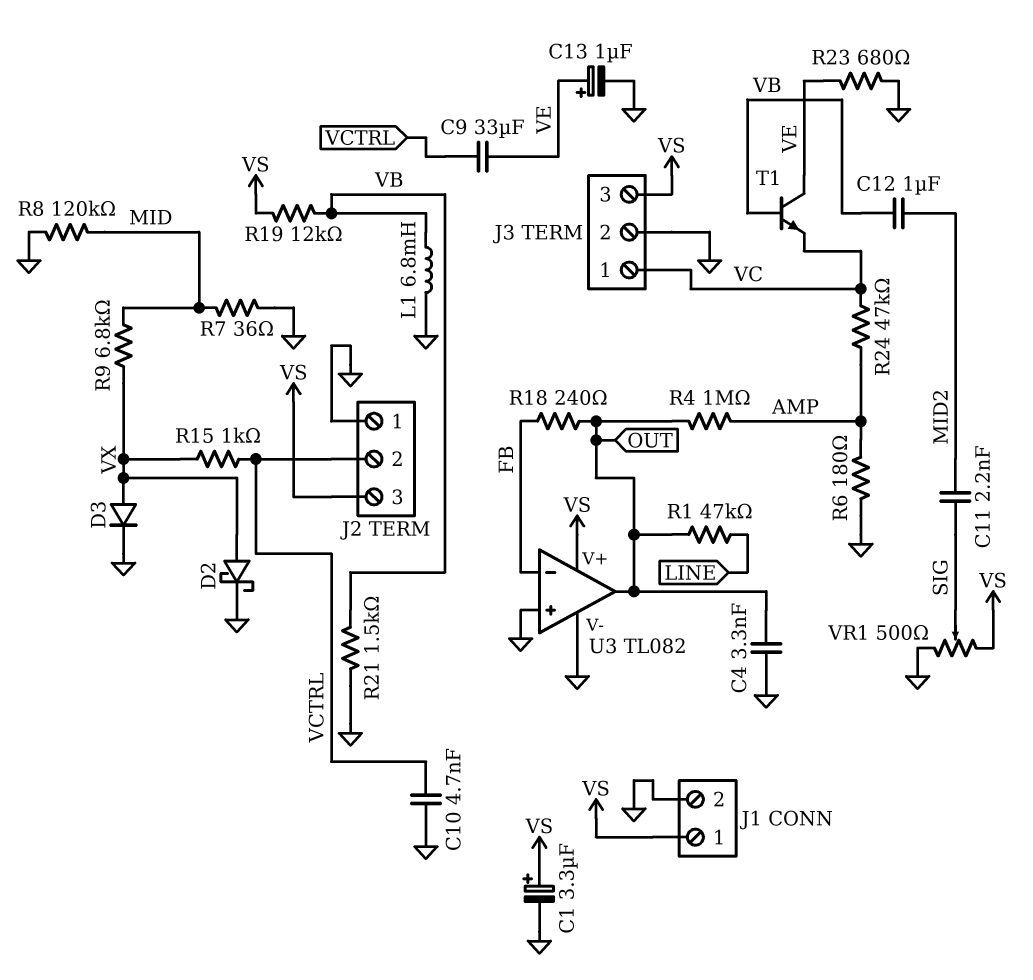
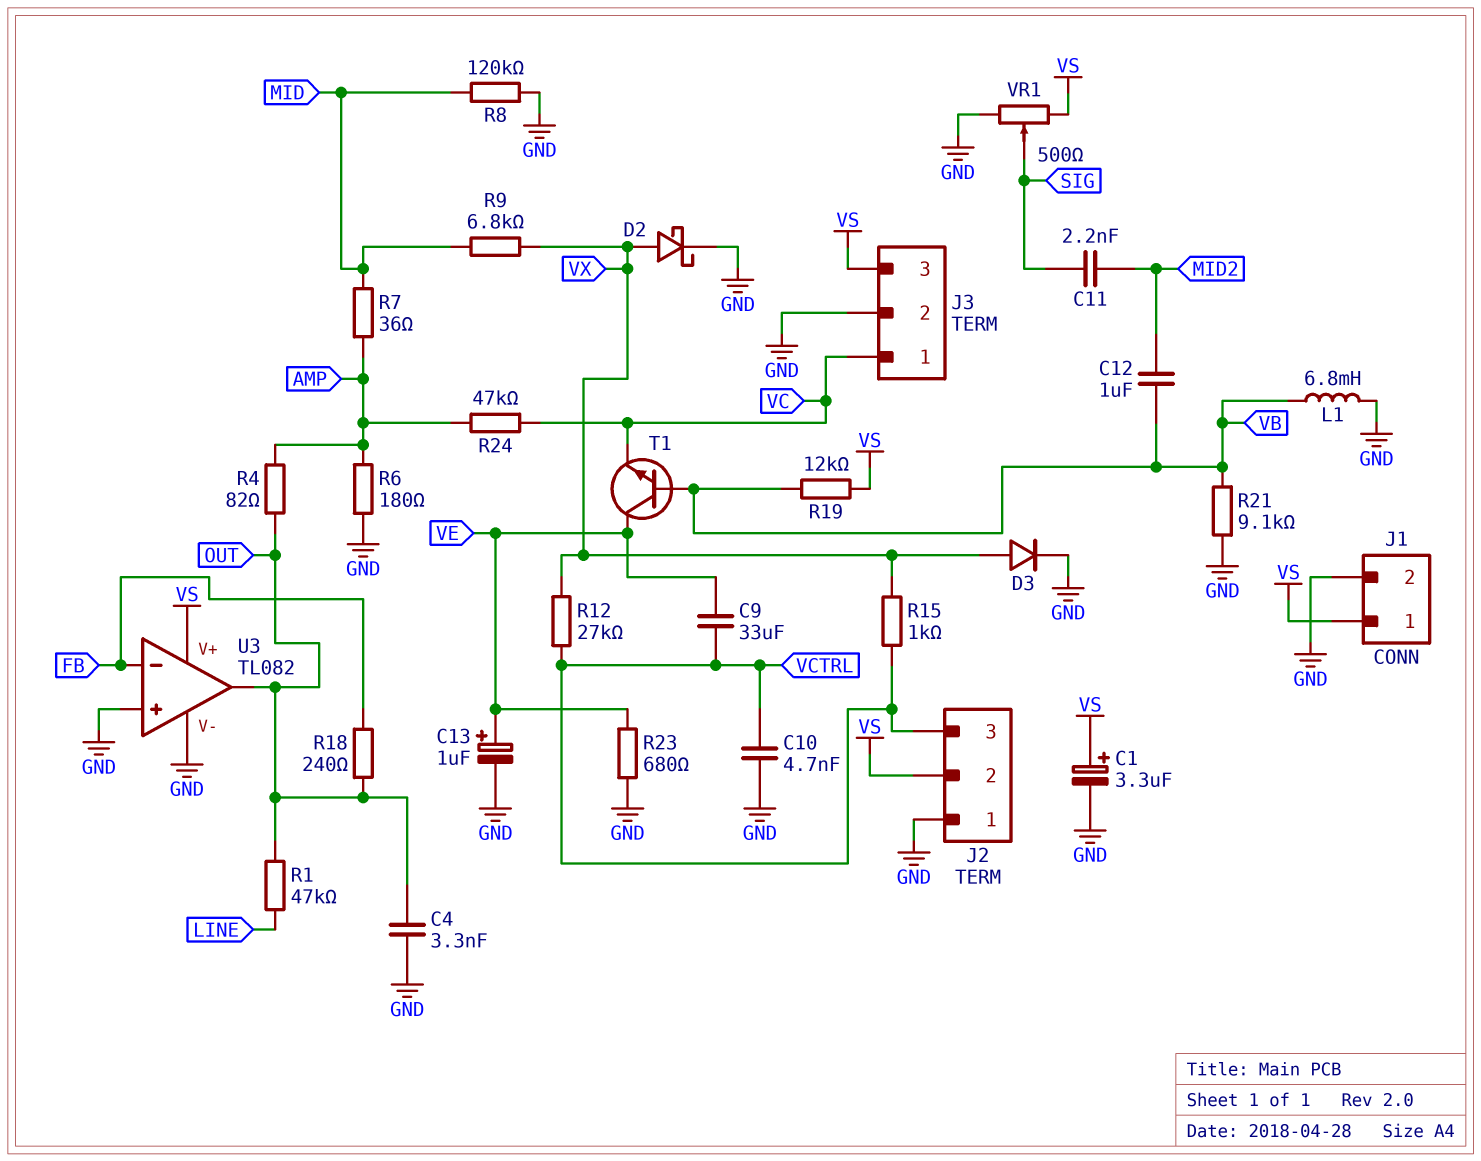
J2 pin 2: VCTRL -> VS
J2 pin 3: VS -> VCTRL
R4: 1M (AMP, OUT) -> 82 (AMP, OUT)
R7: 36 (GND, MID) -> 36 (AMP, MID)
R12: none -> 27k (VCTRL, VX)
R21: 1.5k (GND, VB) -> 9.1k (GND, VB)

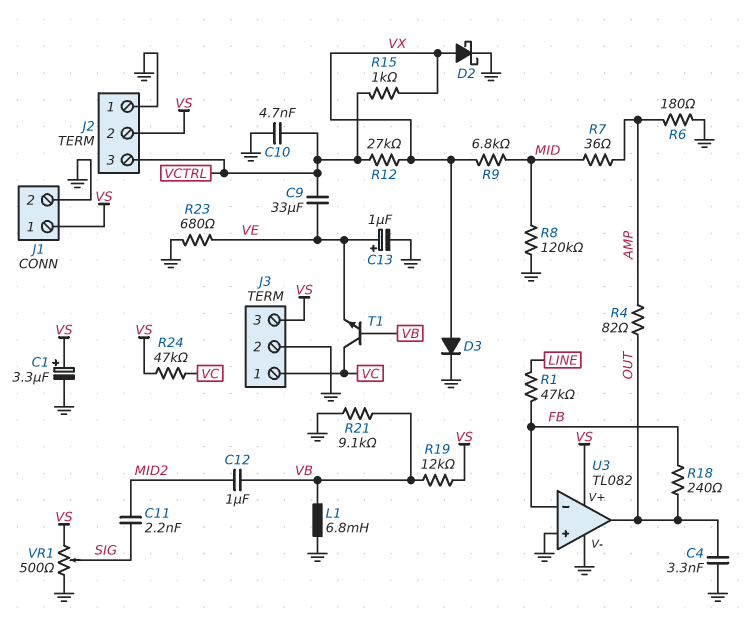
R1: 47k (LINE, OUT) -> 47k (FB, LINE)
R24: 47k (AMP, VC) -> 47k (VC, VS)
T1: NPN (B VB, C VE, E VC) -> NPN (B VB, C VC, E VE)

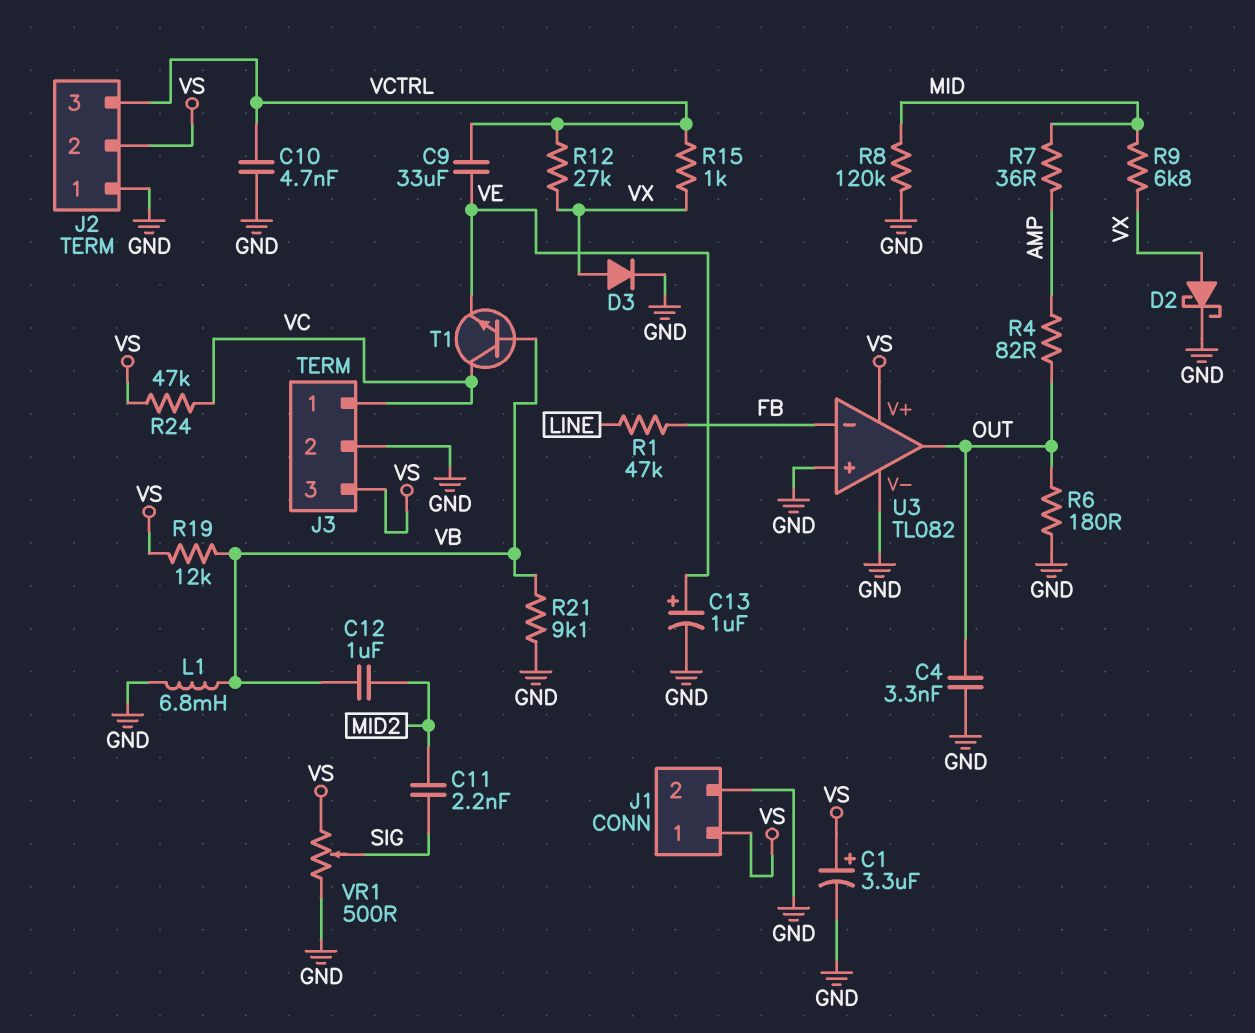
R6: 180 (AMP, GND) -> 180 (GND, OUT)
R18: 240 (FB, OUT) -> none
R23: 680 (GND, VE) -> none

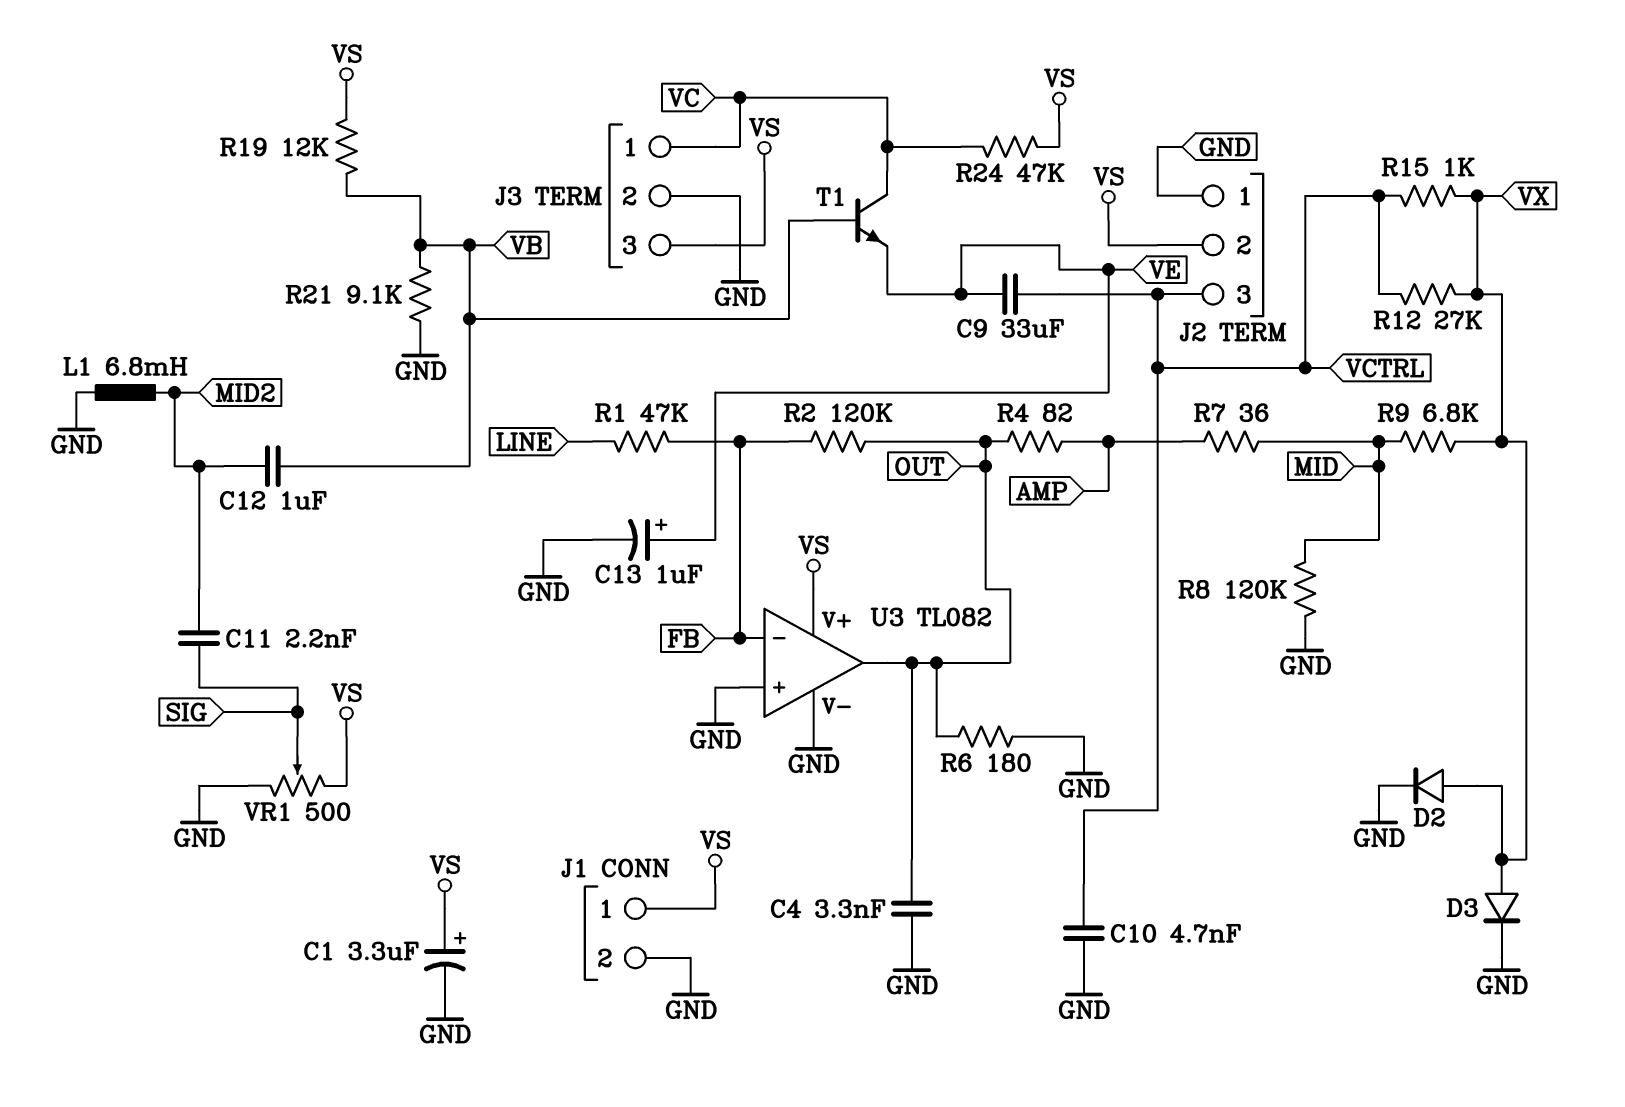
D2: schottky (A VX, K GND) -> diode (A VX, K GND)
L1: 6.8mH (GND, VB) -> 6.8mH (GND, MID2)
R2: none -> 120k (FB, OUT)

